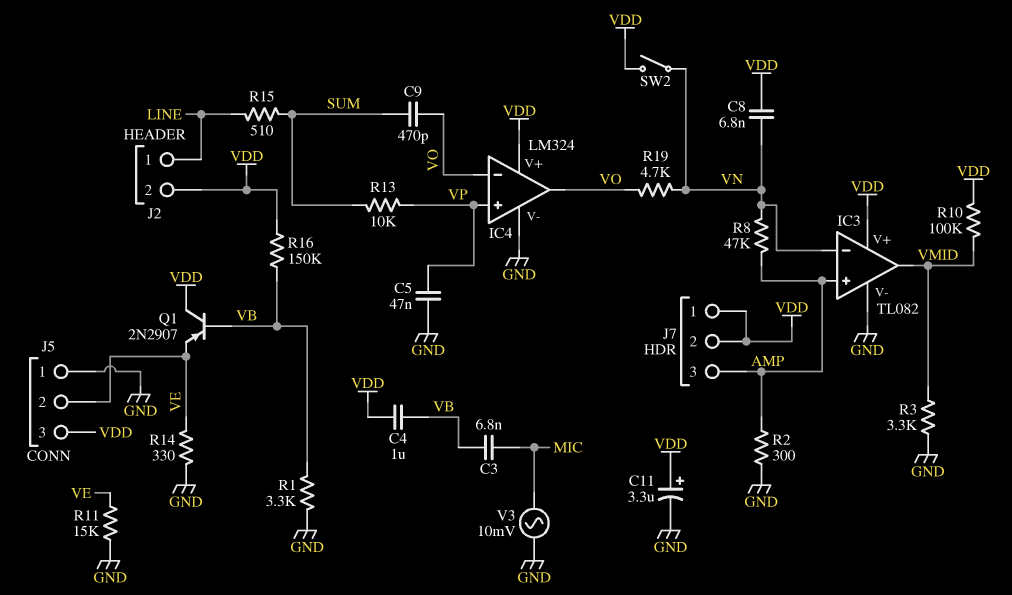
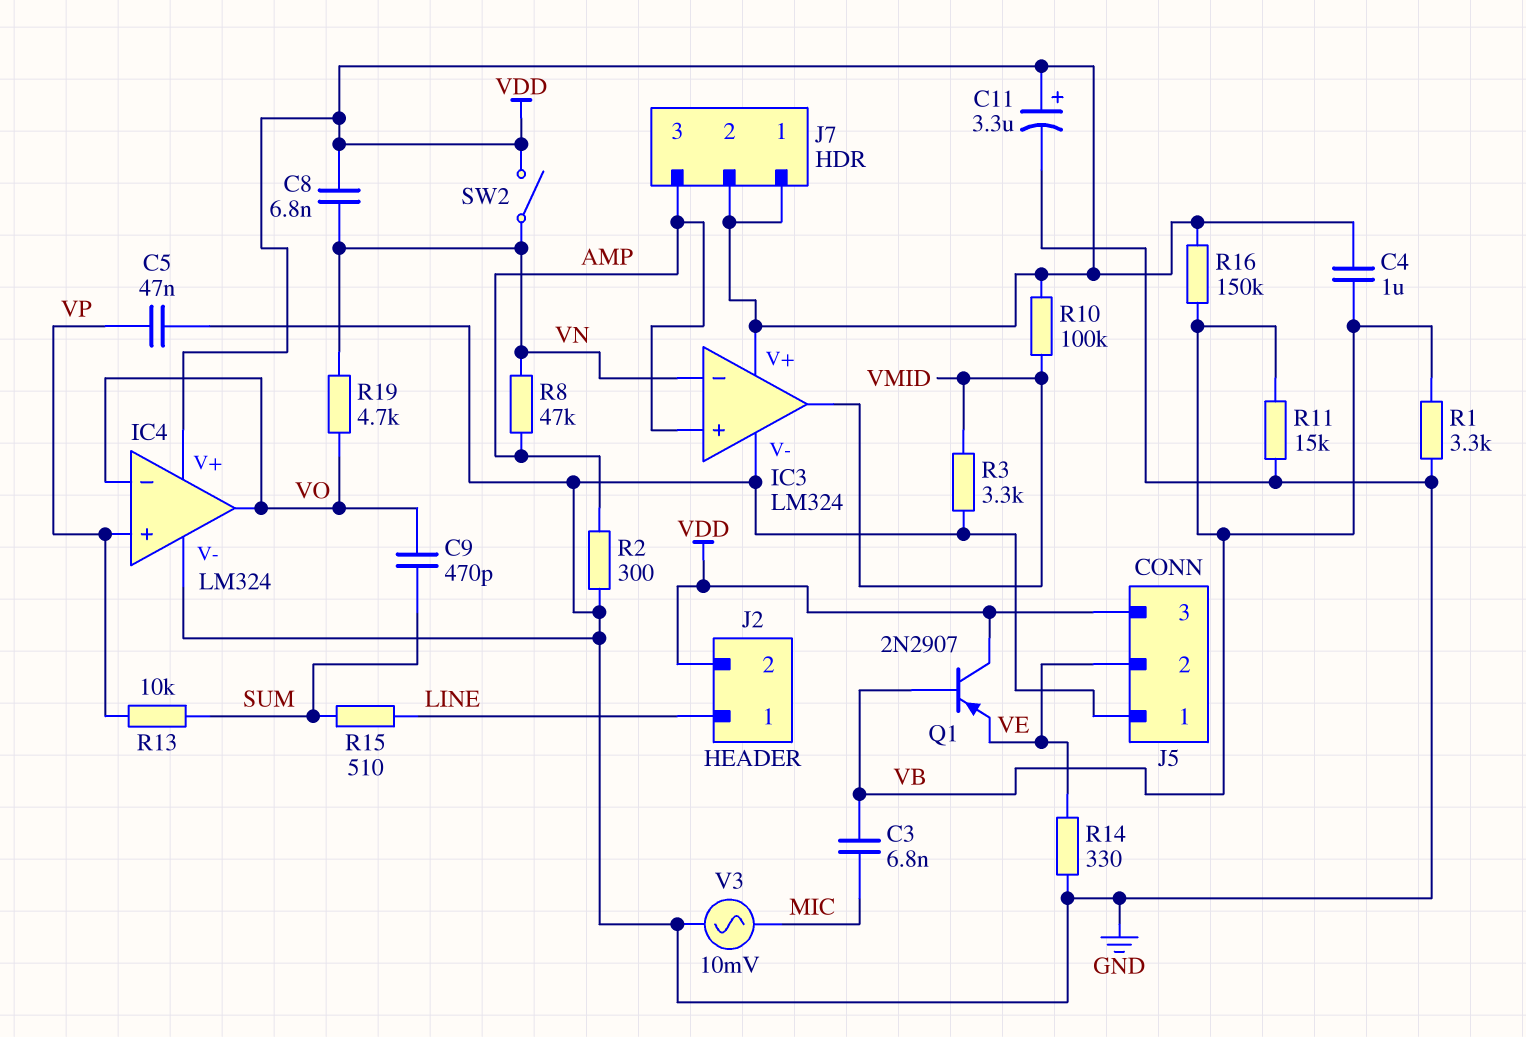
IC3: TL082 -> LM324
R11: 15k (GND, VE) -> 15k (GND, VB)

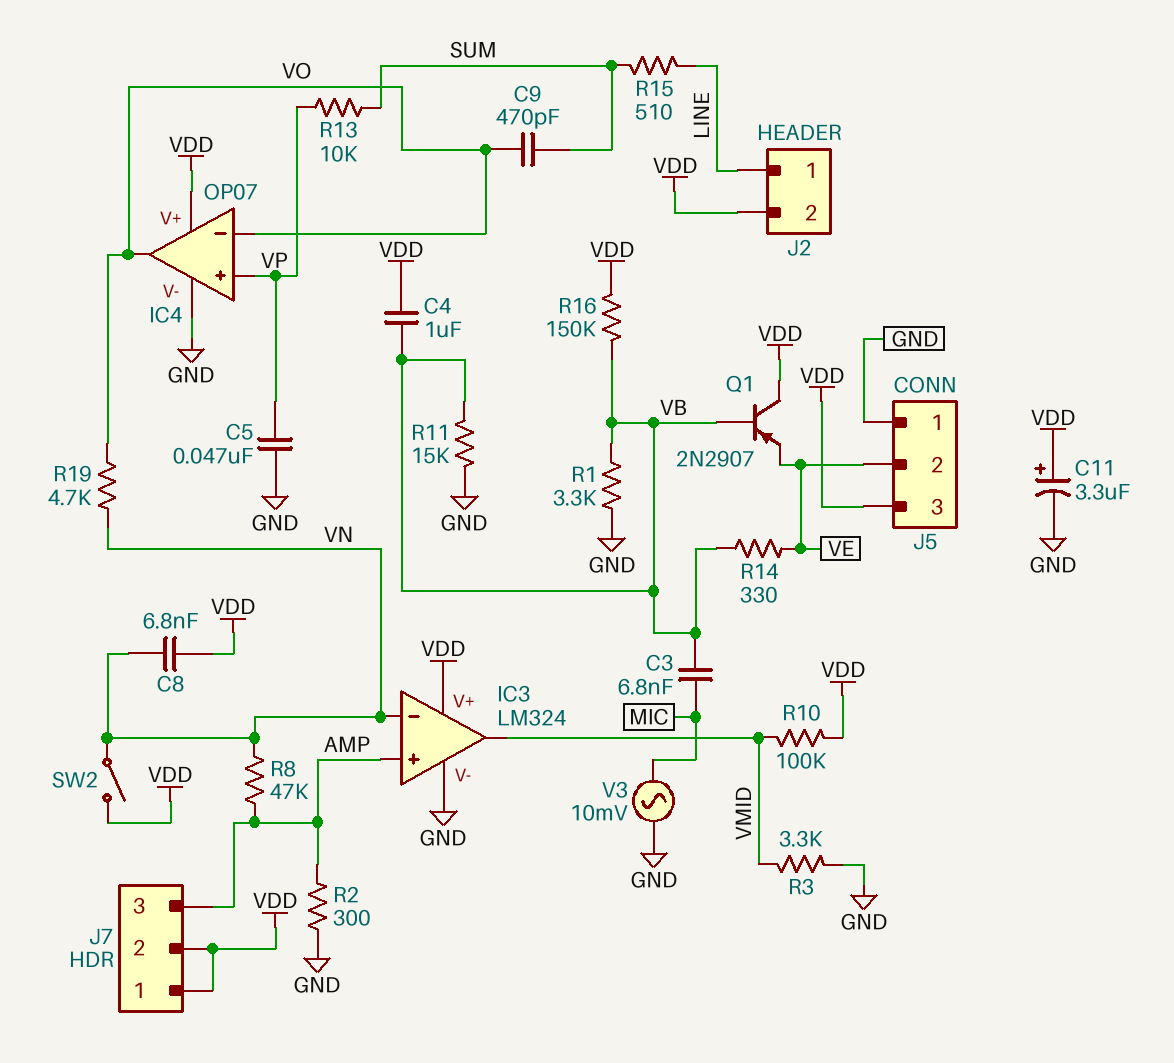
IC4: LM324 -> OP07
R14: 330 (GND, VE) -> 330 (VB, VE)

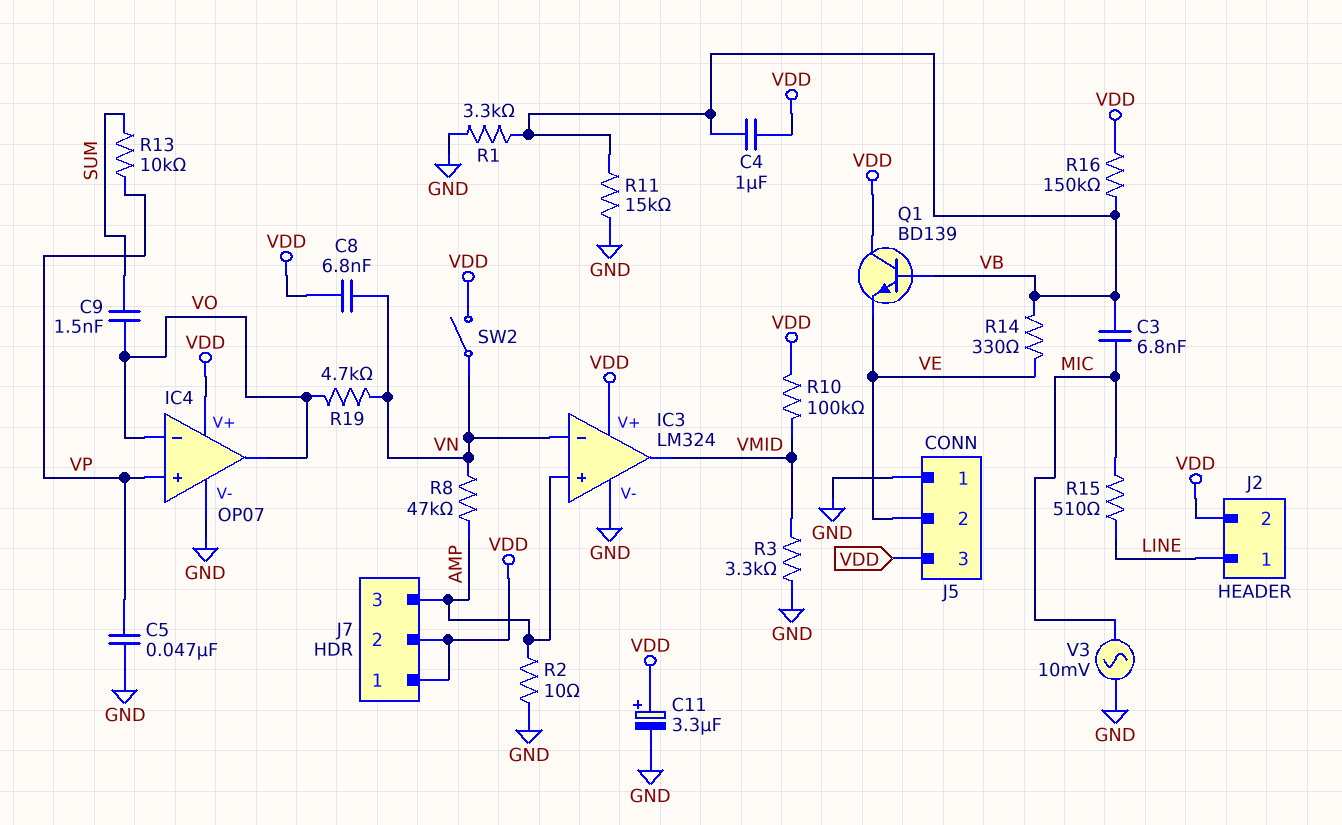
C9: 470pF (SUM, VO) -> 1.5nF (SUM, VO)
Q1: PNP 2N2907 (B VB, C VDD, E VE) -> NPN BD139 (B VB, C VDD, E VE)
R2: 300 (AMP, GND) -> 10 (AMP, GND)
R15: 510 (LINE, SUM) -> 510 (LINE, MIC)

